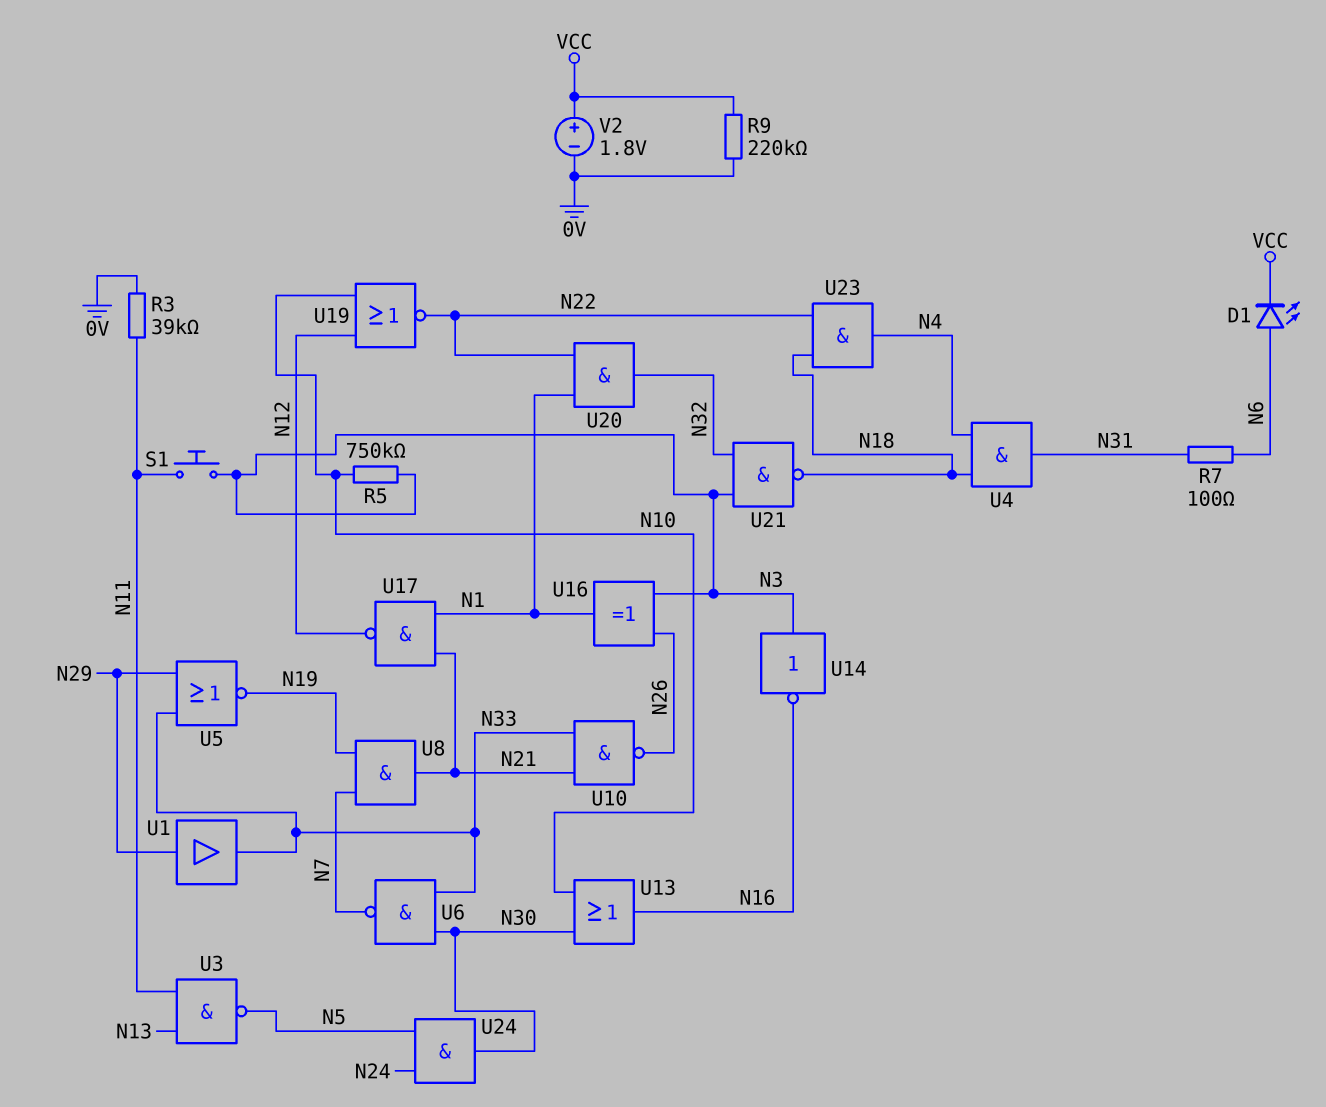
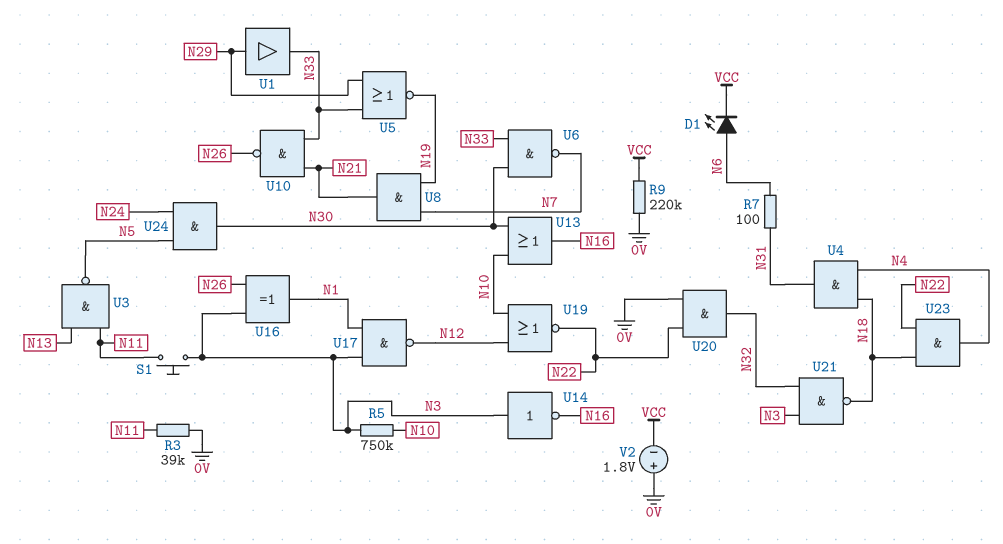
U17: NAND (in N1, in N21, out N12) -> NAND (in N1, in N3, out N12)
U20: AND (in N1, in N22, out N32) -> AND (in 0V, in N22, out N32)
V2: 1.8V (plus VCC, minus 0V) -> 1.8V (plus 0V, minus VCC)

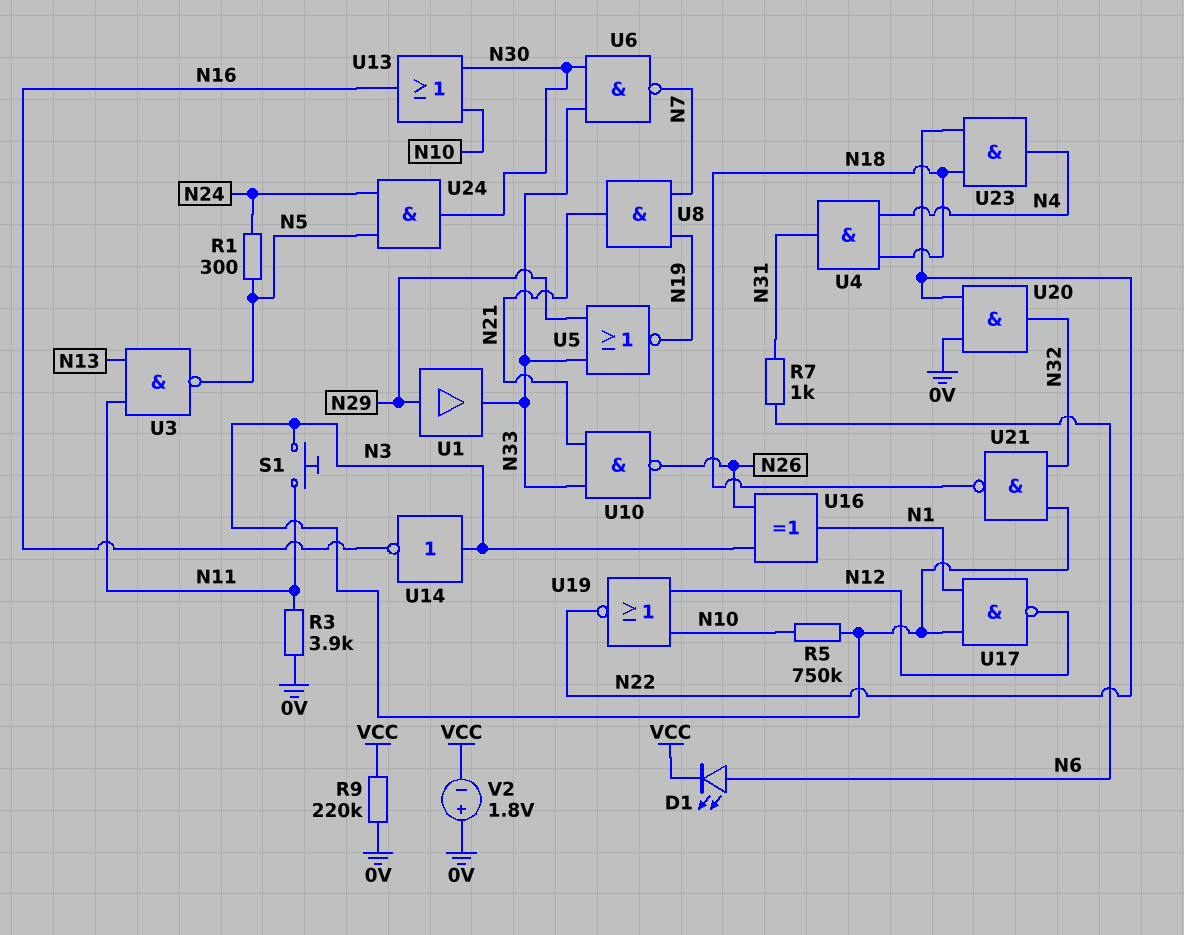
R1: none -> 300 (N5, N24)
R3: 39k (0V, N11) -> 3.9k (0V, N11)
R7: 100 (N6, N31) -> 1k (N6, N31)

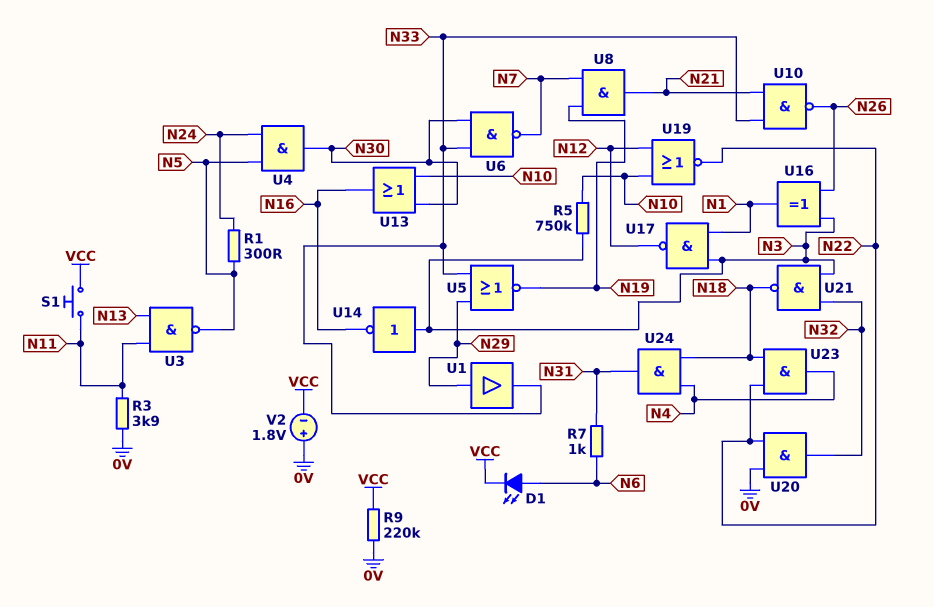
S1: button (N3, N11) -> button (N11, VCC)
U4: AND (in N4, in N18, out N31) -> AND (in N5, in N24, out N30)
U24: AND (in N5, in N24, out N30) -> AND (in N4, in N18, out N31)

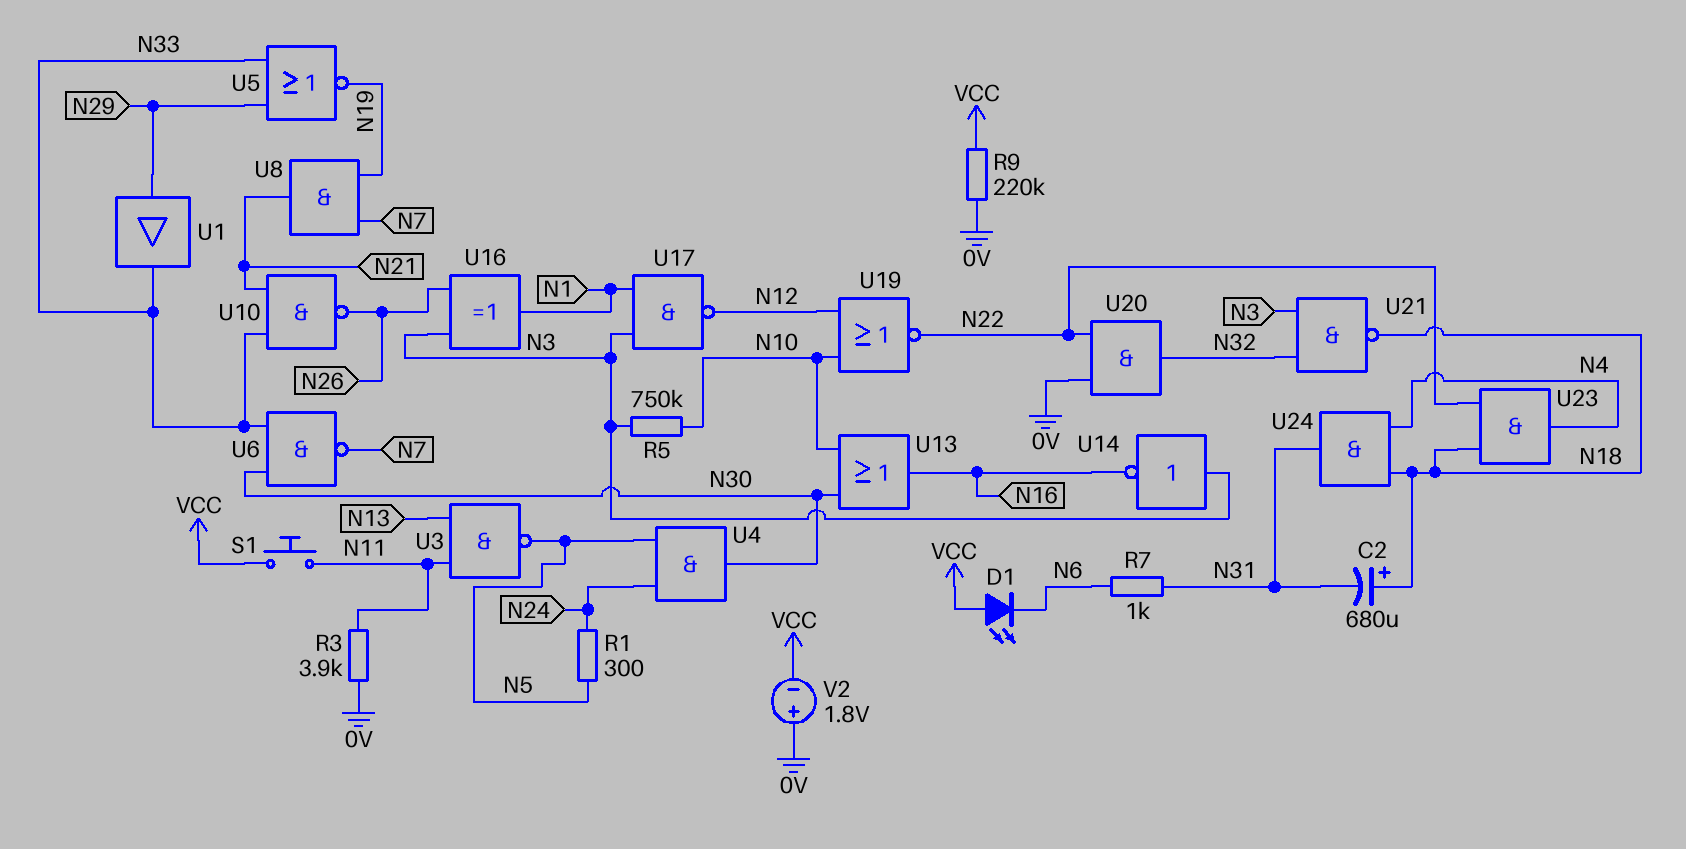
C2: none -> 680uF (plus N18, minus N31)
D1: LED (A N6, K VCC) -> LED (A VCC, K N6)

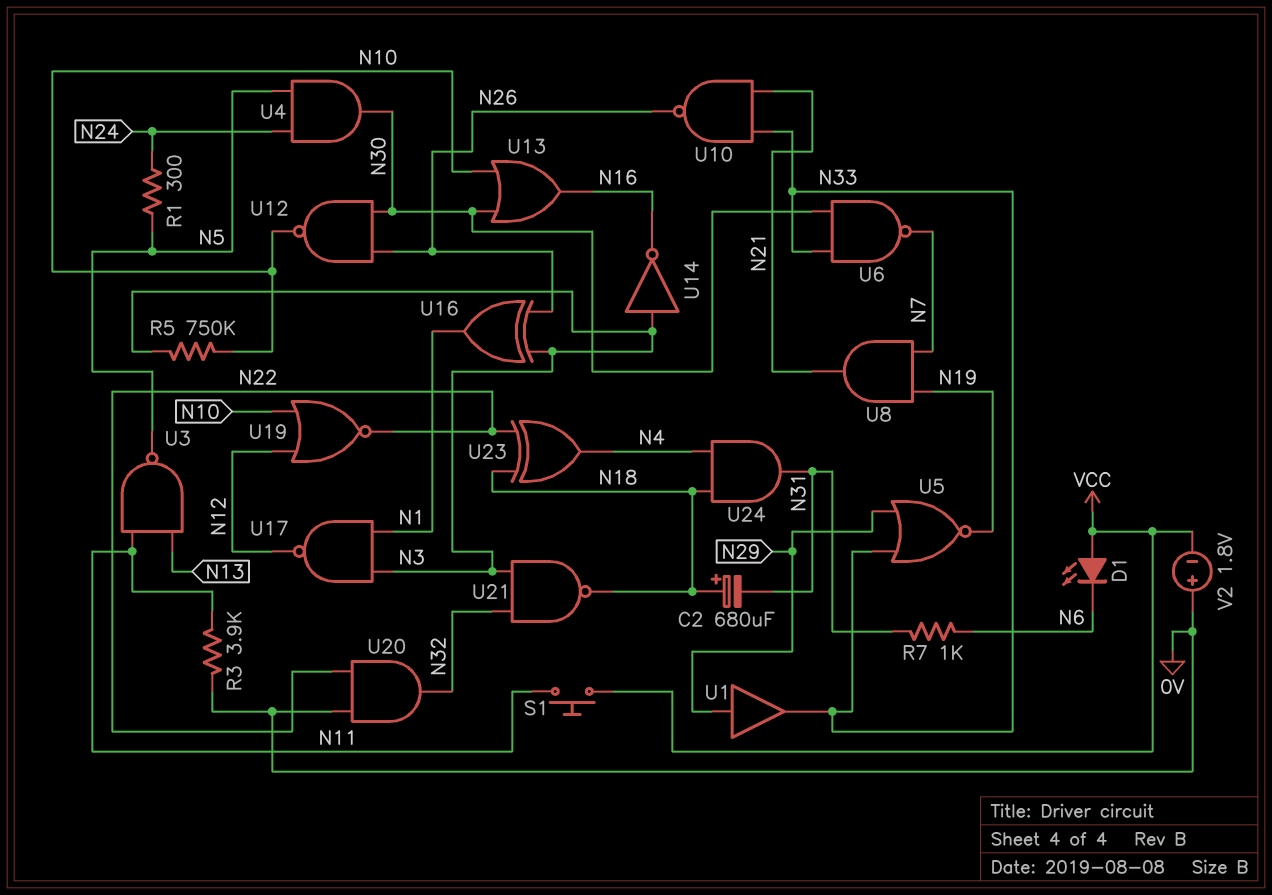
R9: 220k (0V, VCC) -> none
U12: none -> NAND (in N26, in N30, out N10)
U23: AND (in N18, in N22, out N4) -> XOR (in N18, in N22, out N4)

